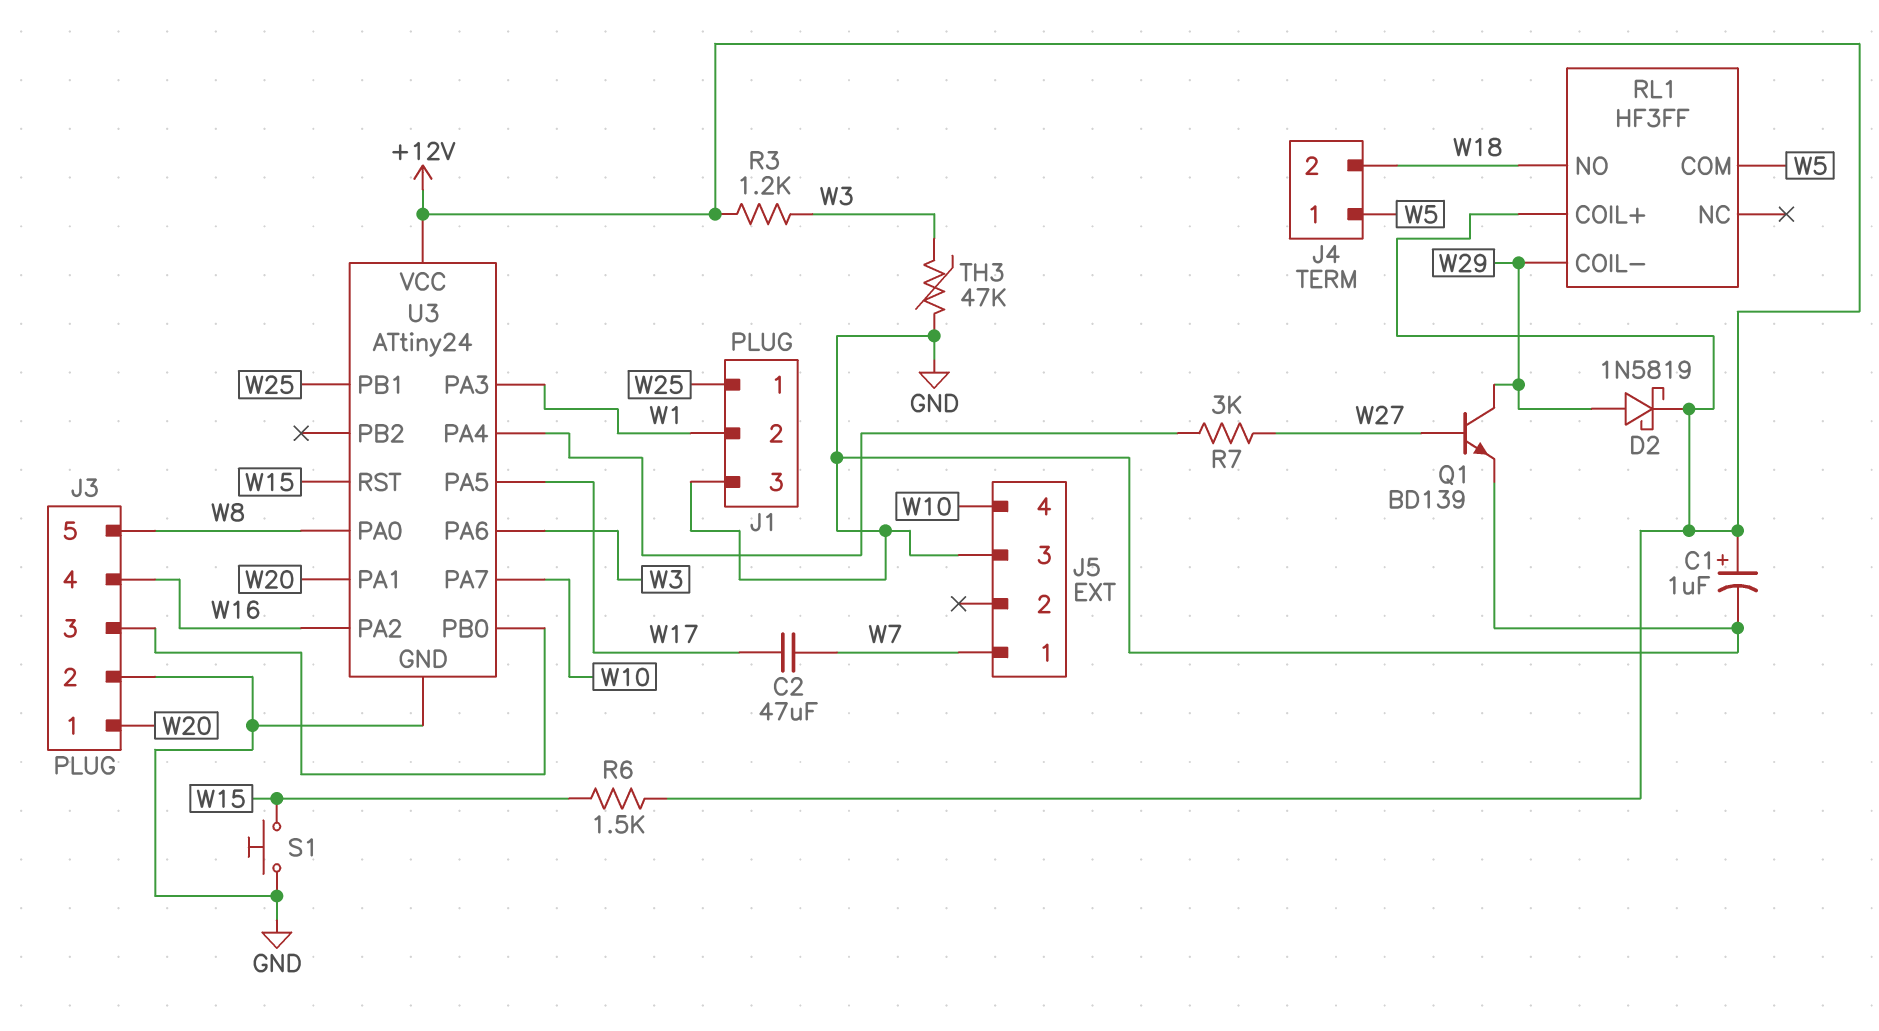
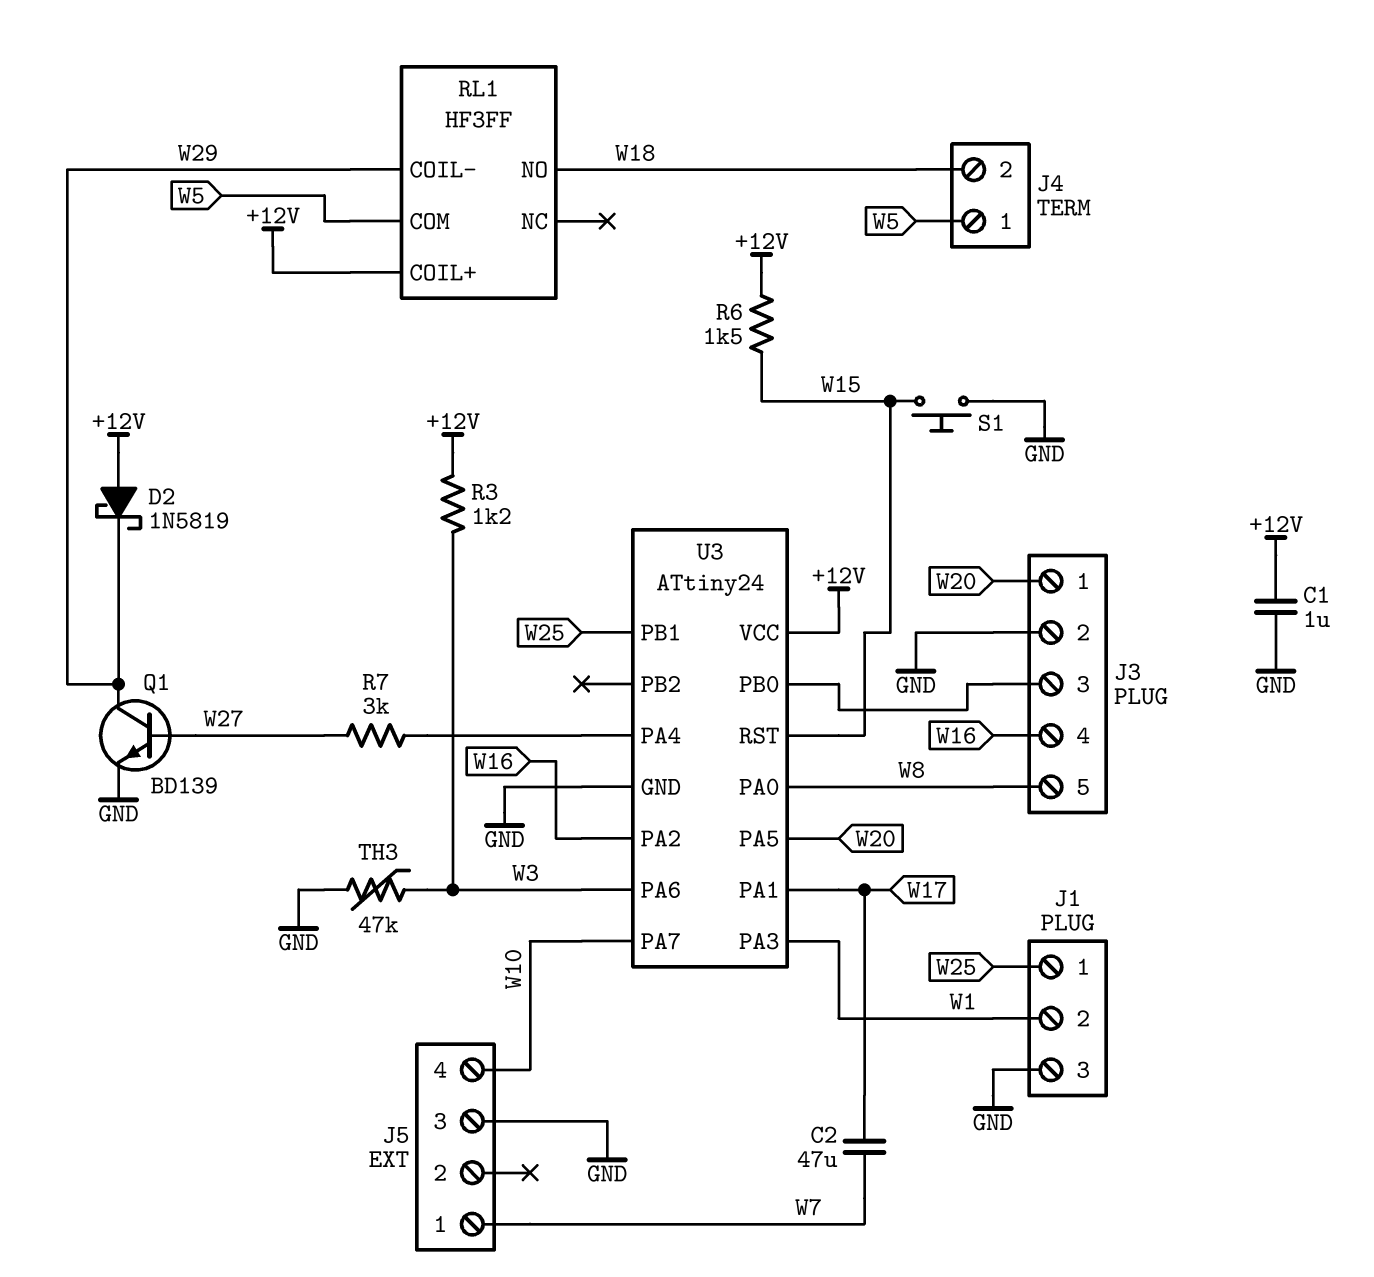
C1: 1uF (plus +12V, minus GND) -> 1uF (+12V, GND)
D2: schottky 1N5819 (A W29, K +12V) -> schottky 1N5819 (A +12V, K W29)
U3 pin PA1: W20 -> W17
U3 pin PA5: W17 -> W20

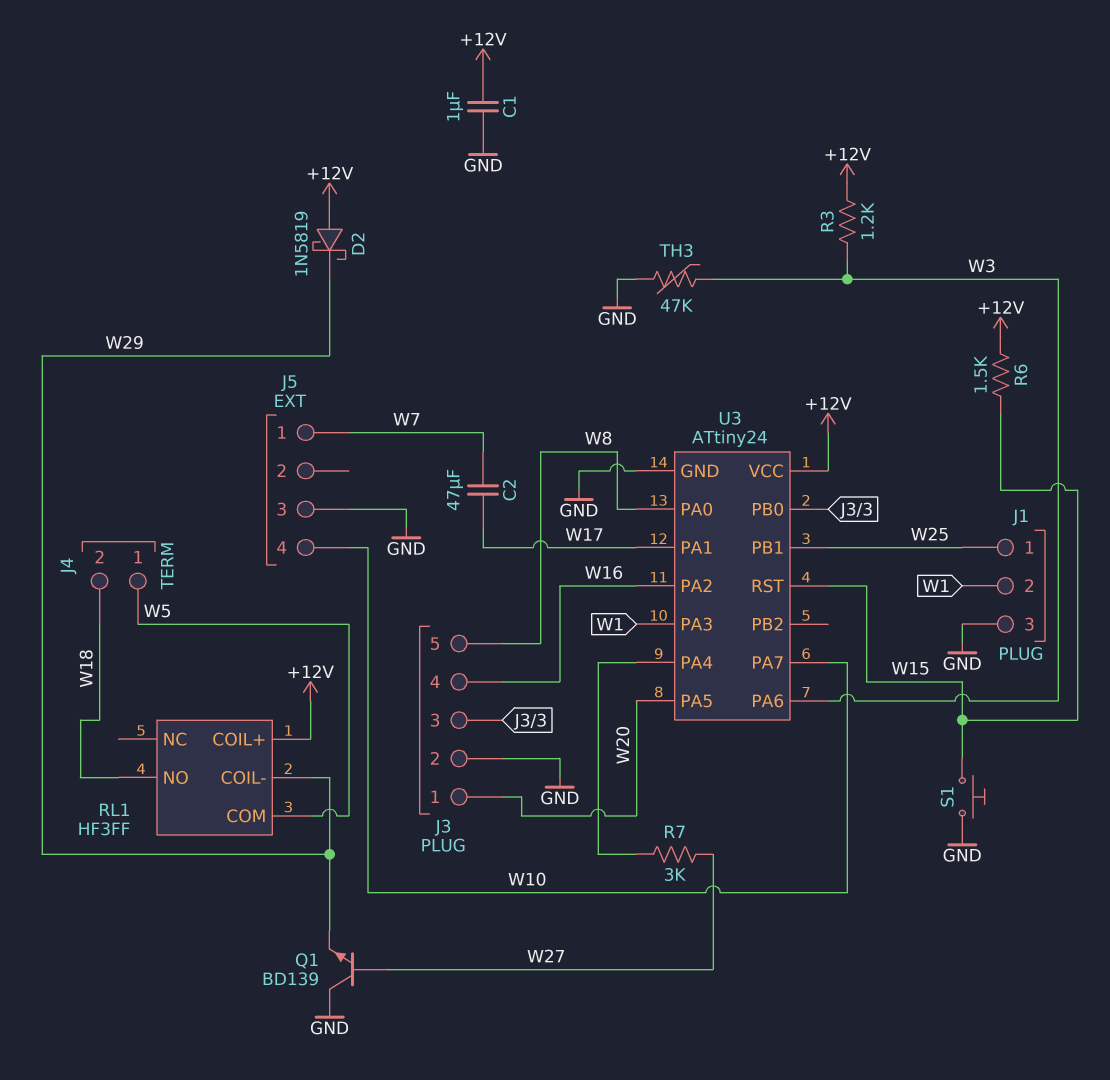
Q1: NPN BD139 (B W27, C W29, E GND) -> NPN BD139 (B W27, C GND, E W29)

